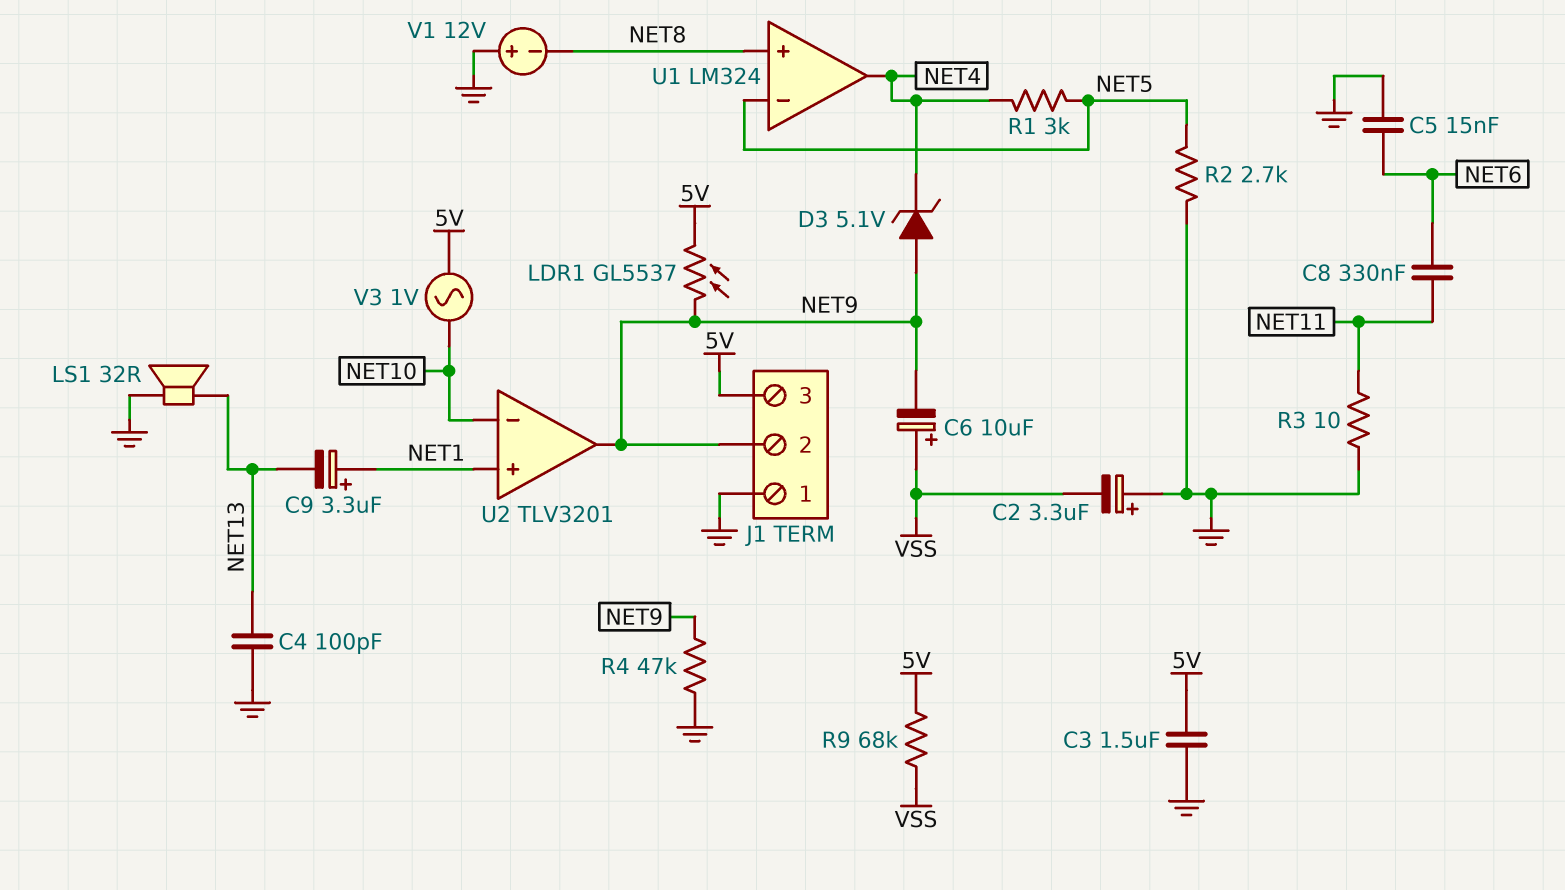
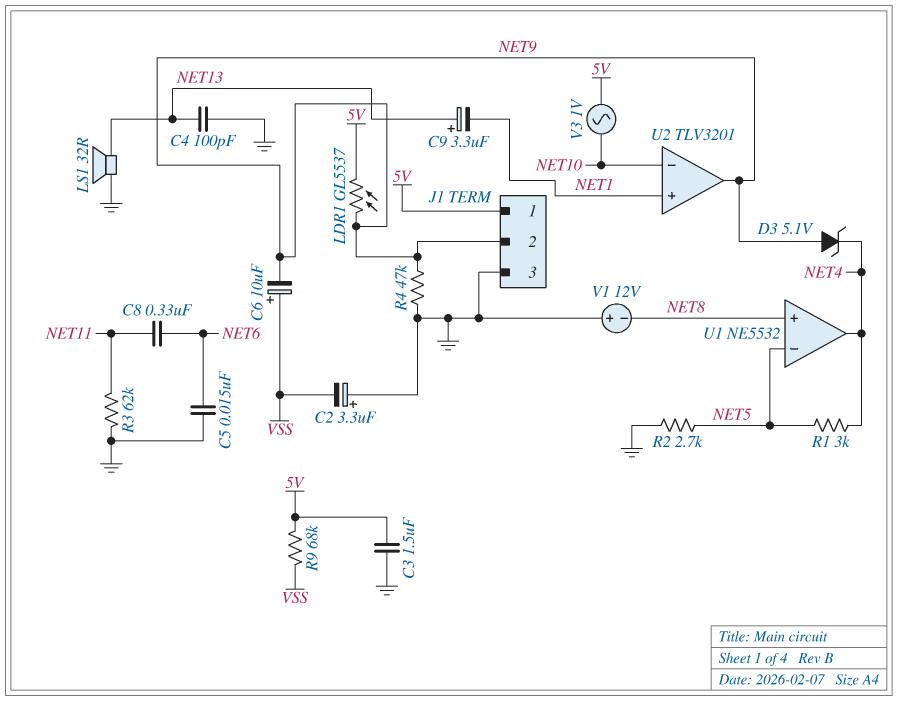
C9: 3.3uF (plus NET1, minus NET13) -> 3.3uF (plus NET13, minus NET1)
J1 pin 1: GND -> 5V
J1 pin 3: 5V -> GND
R3: 10 (GND, NET11) -> 62k (GND, NET11)
U1: LM324 -> NE5532

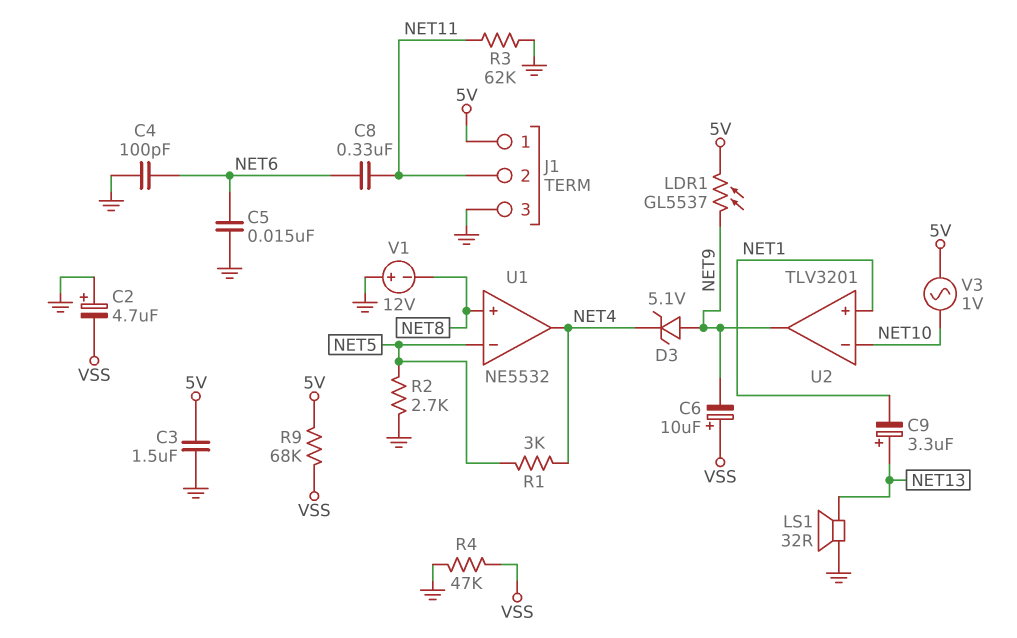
C2: 3.3uF (plus GND, minus VSS) -> 4.7uF (plus GND, minus VSS)
C4: 100pF (GND, NET13) -> 100pF (GND, NET6)
J1 pin 2: NET9 -> NET11
R4: 47k (GND, NET9) -> 47k (GND, VSS)

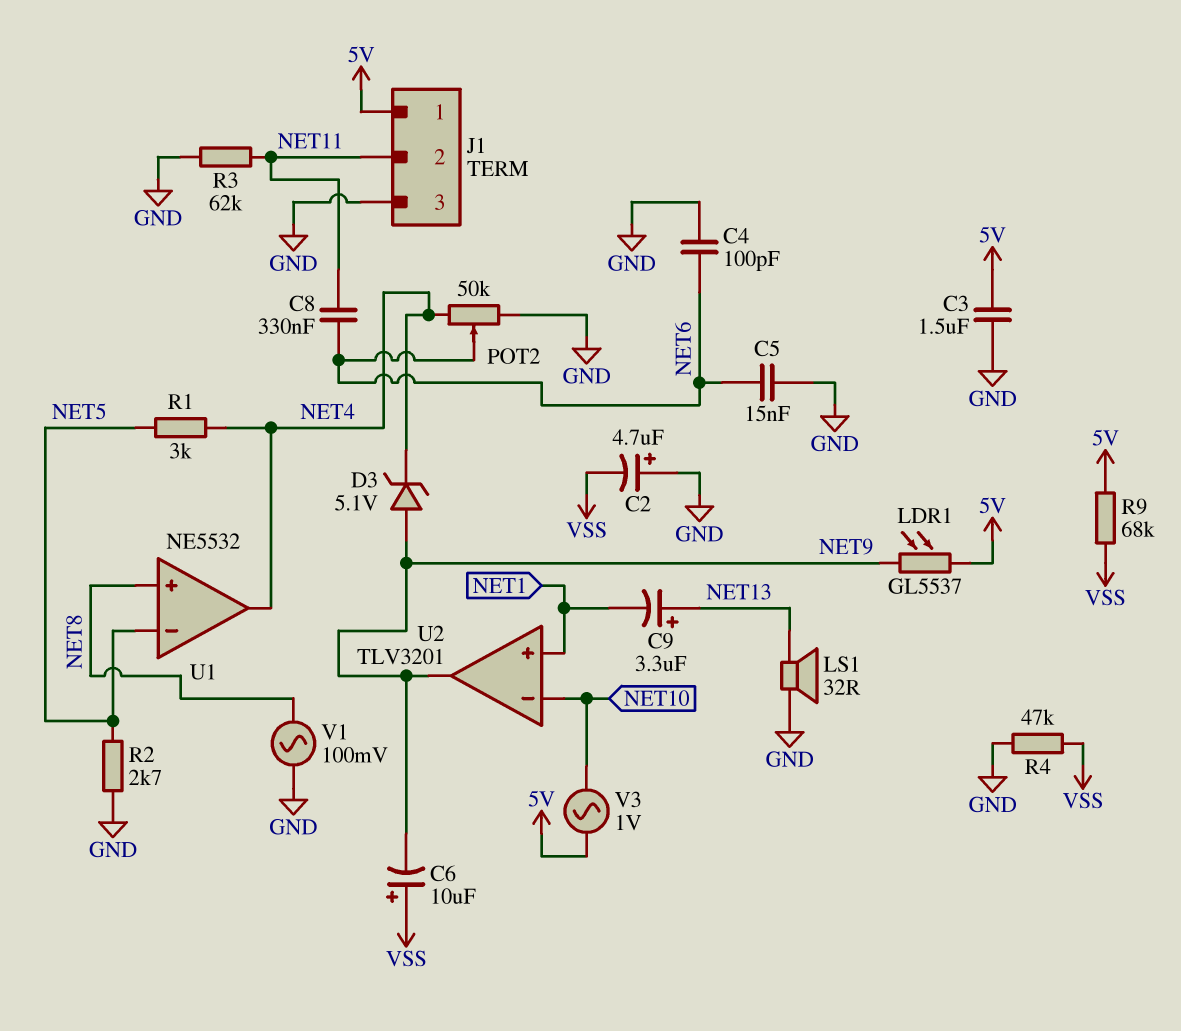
POT2: none -> 50k (GND, NET4, wiper NET6)
V1: 12V (plus GND, minus NET8) -> AC 100mV (GND, NET8)

